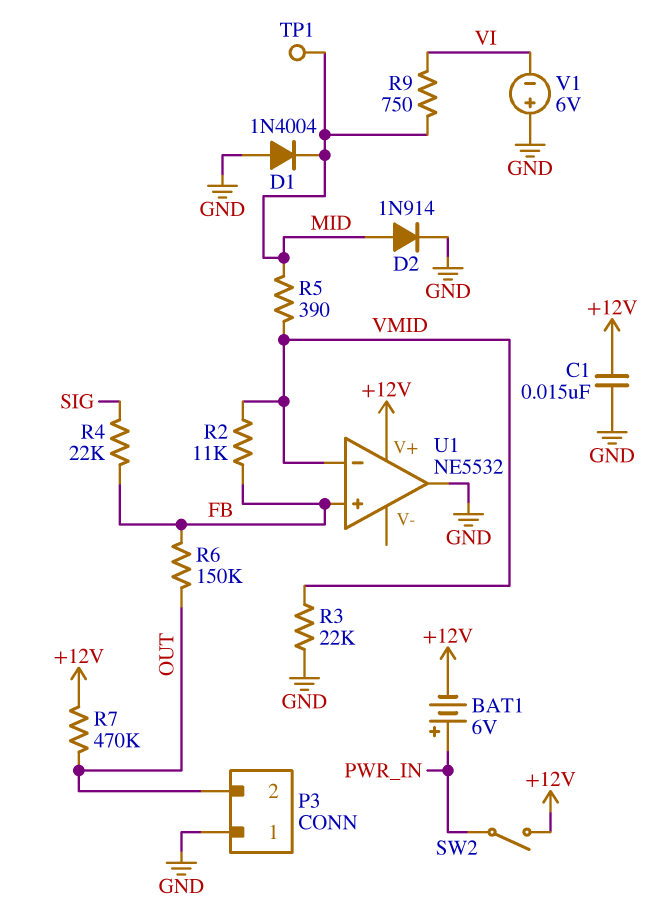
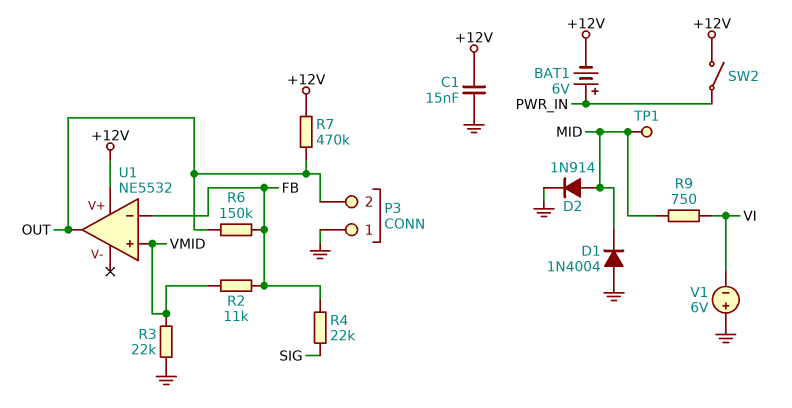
R5: 390 (MID, VMID) -> none
U1 pin in+: FB -> VMID
U1 pin in-: VMID -> FB
U1 pin out: GND -> OUT

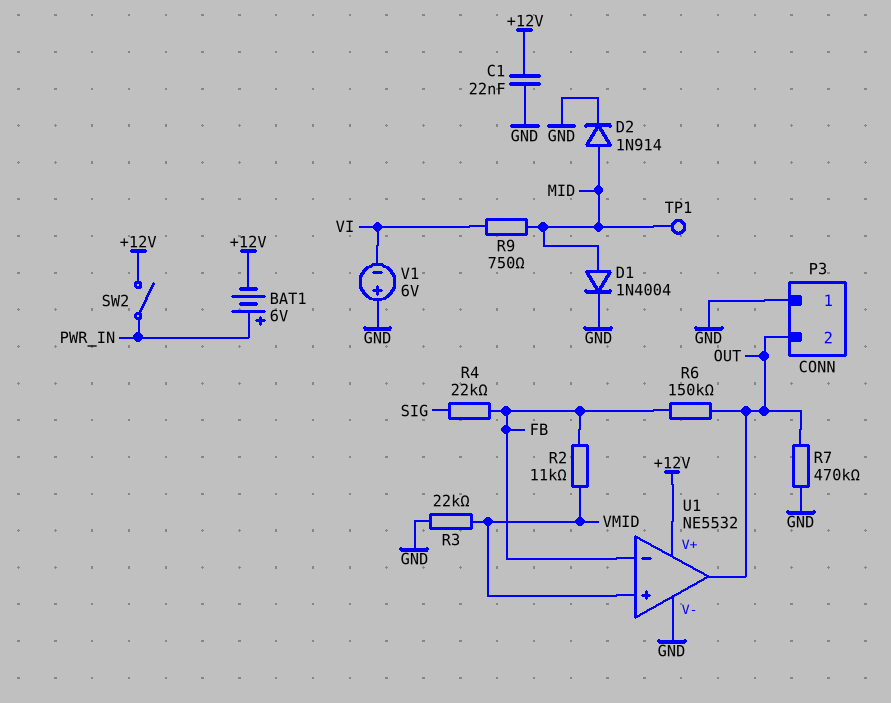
C1: 15nF (+12V, GND) -> 22nF (+12V, GND)
D1: diode 1N4004 (A GND, K MID) -> diode 1N4004 (A MID, K GND)
R7: 470k (+12V, OUT) -> 470k (GND, OUT)
U1 pin V-: none -> GND

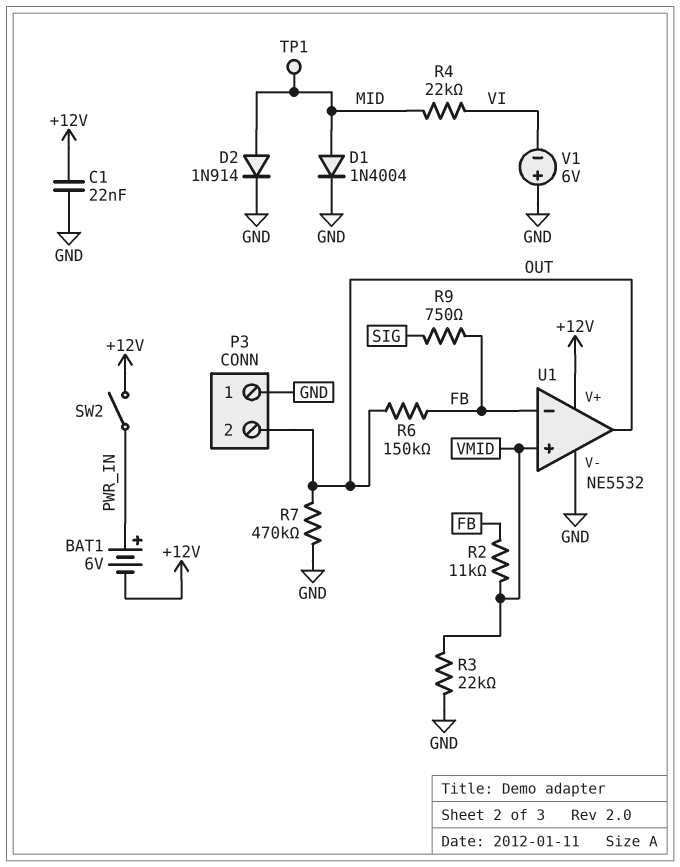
R4: 22k (FB, SIG) -> 22k (MID, VI)
R9: 750 (MID, VI) -> 750 (FB, SIG)

